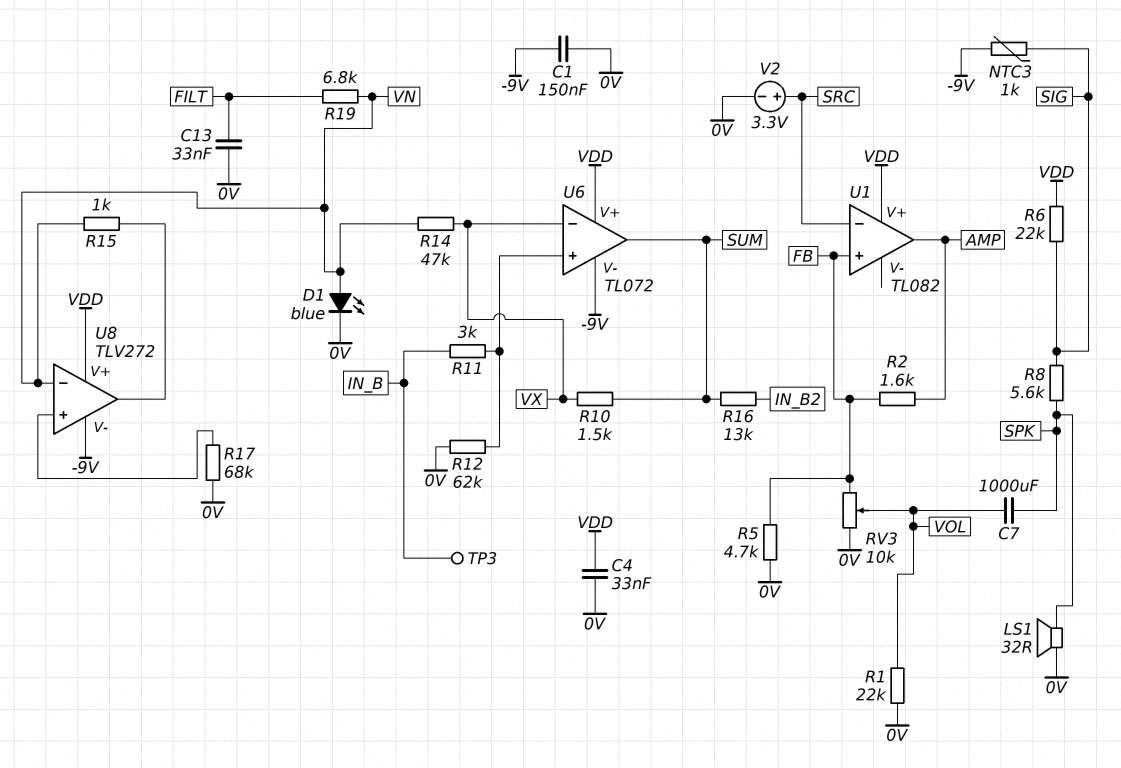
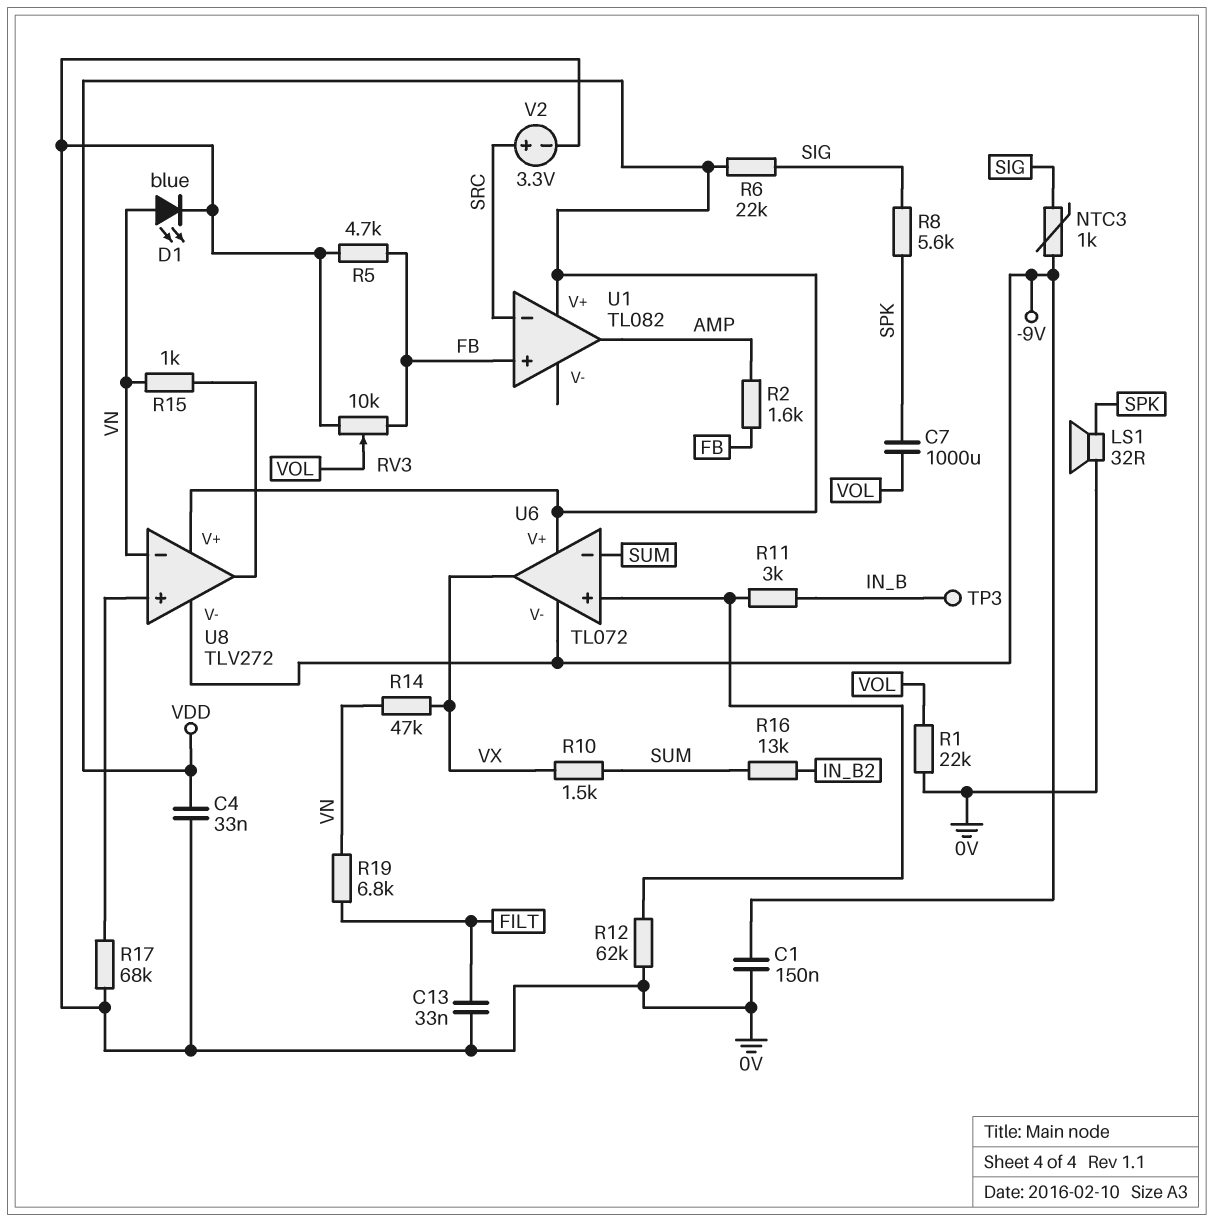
U6 pin in-: VX -> SUM
U6 pin out: SUM -> VX

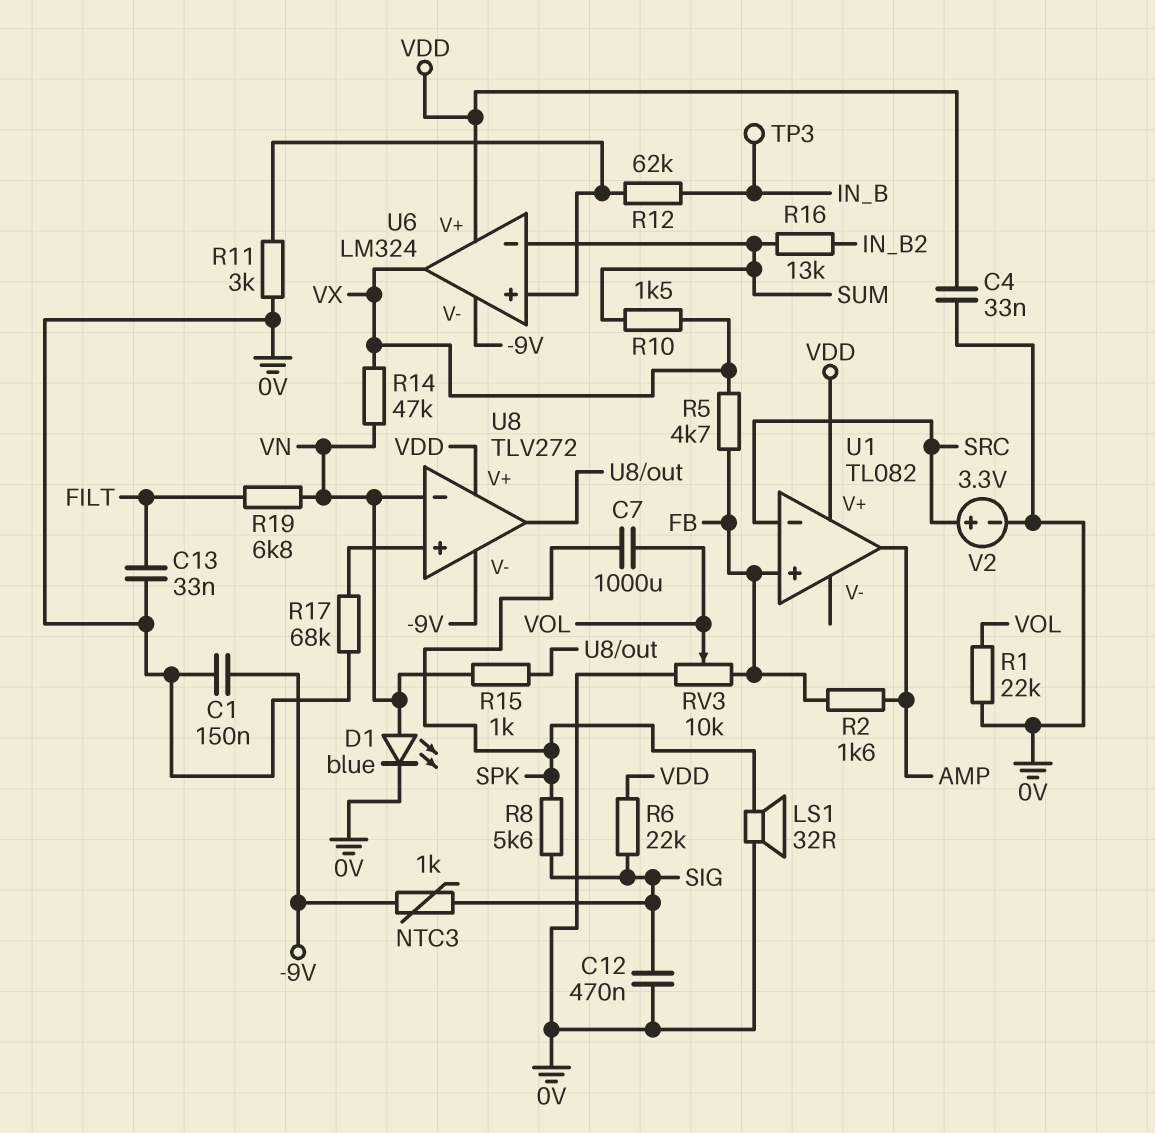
C12: none -> 470nF (0V, SIG)
R5: 4.7k (0V, FB) -> 4.7k (FB, VX)
R11: 3k (IN_B, U6/in+) -> 3k (0V, U6/in+)
R12: 62k (0V, U6/in+) -> 62k (IN_B, U6/in+)
U6: TL072 -> LM324

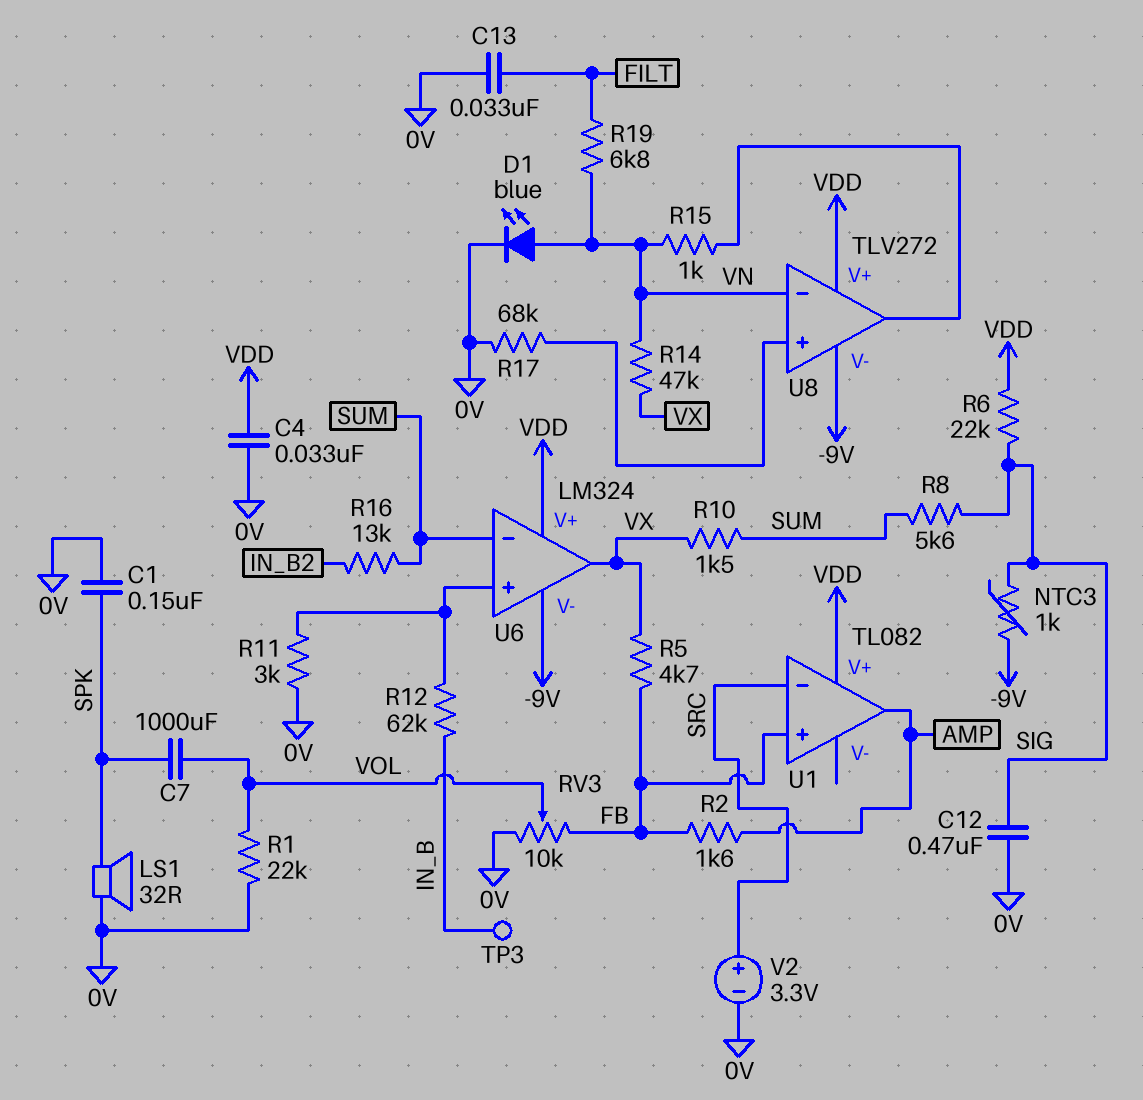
C1: 150nF (-9V, 0V) -> 150nF (0V, SPK)
R8: 5.6k (SIG, SPK) -> 5.6k (SIG, SUM)

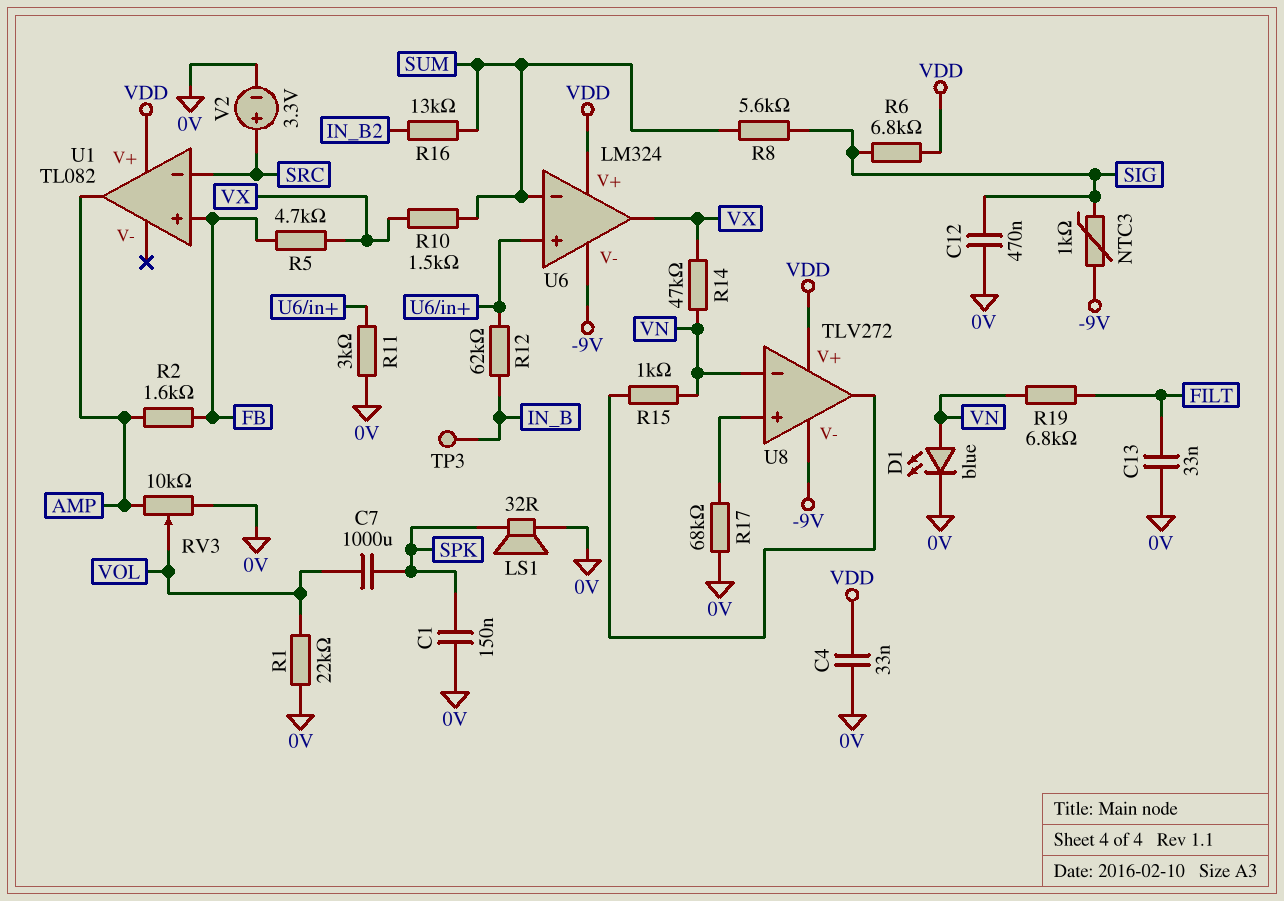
R6: 22k (SIG, VDD) -> 6.8k (SIG, VDD)
RV3: 10k (0V, FB, wiper VOL) -> 10k (0V, AMP, wiper VOL)

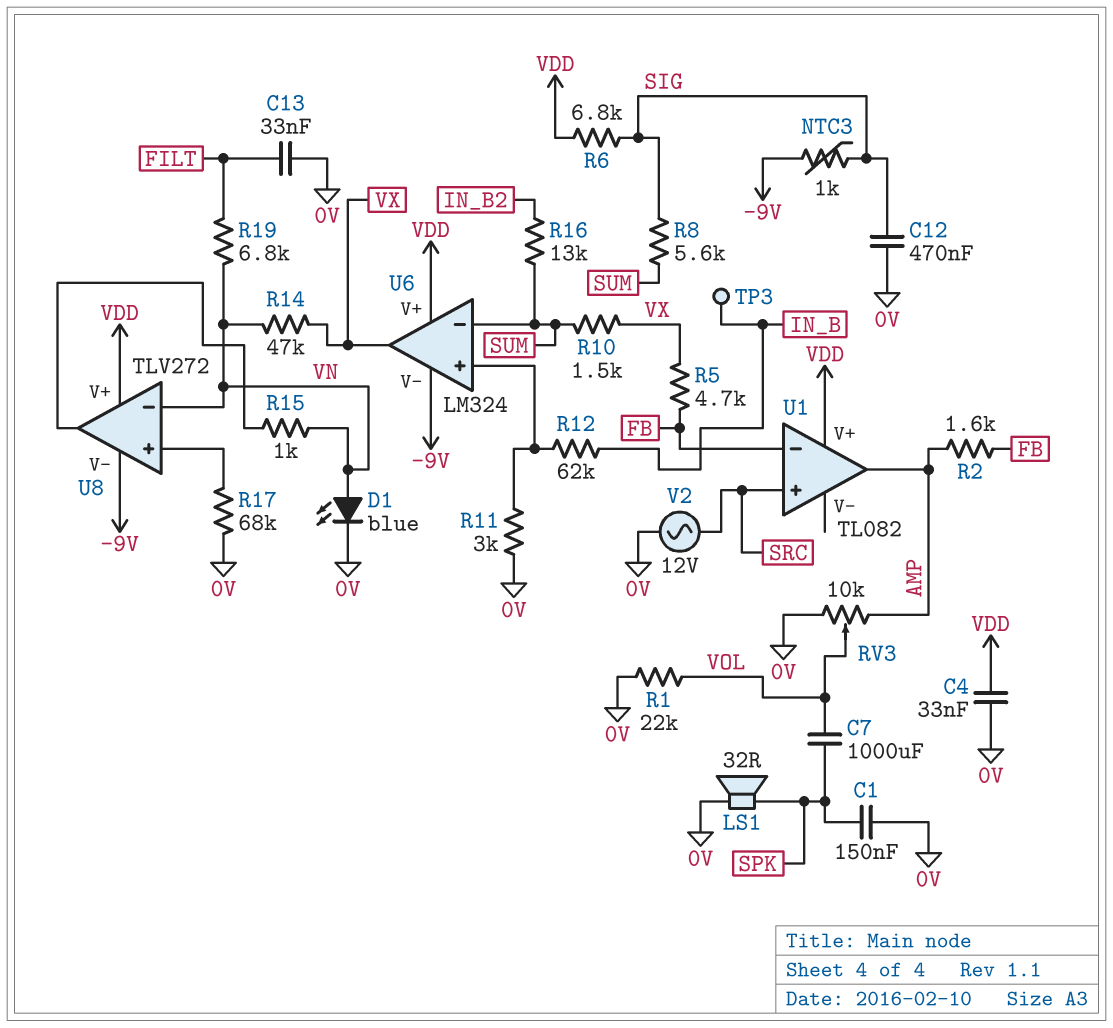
U1 pin in+: FB -> SRC
U1 pin in-: SRC -> FB
V2: 3.3V (plus SRC, minus 0V) -> AC 12V (0V, SRC)

